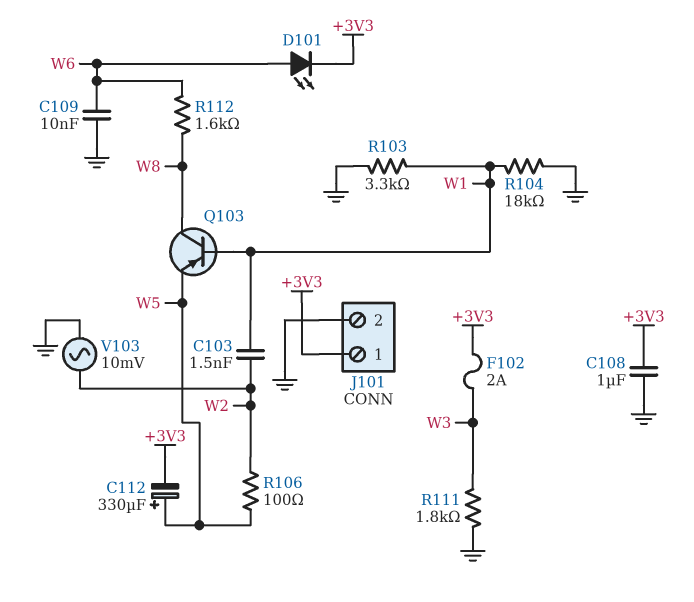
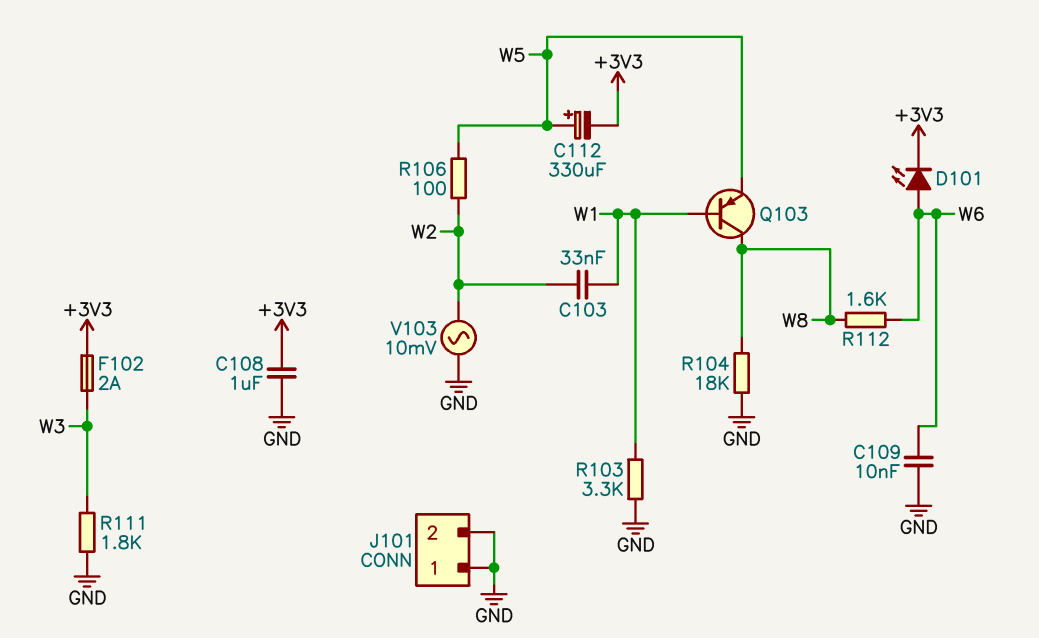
C103: 1.5nF (W1, W2) -> 33nF (W1, W2)
J101 pin 1: +3V3 -> GND
R104: 18k (GND, W1) -> 18k (GND, W8)

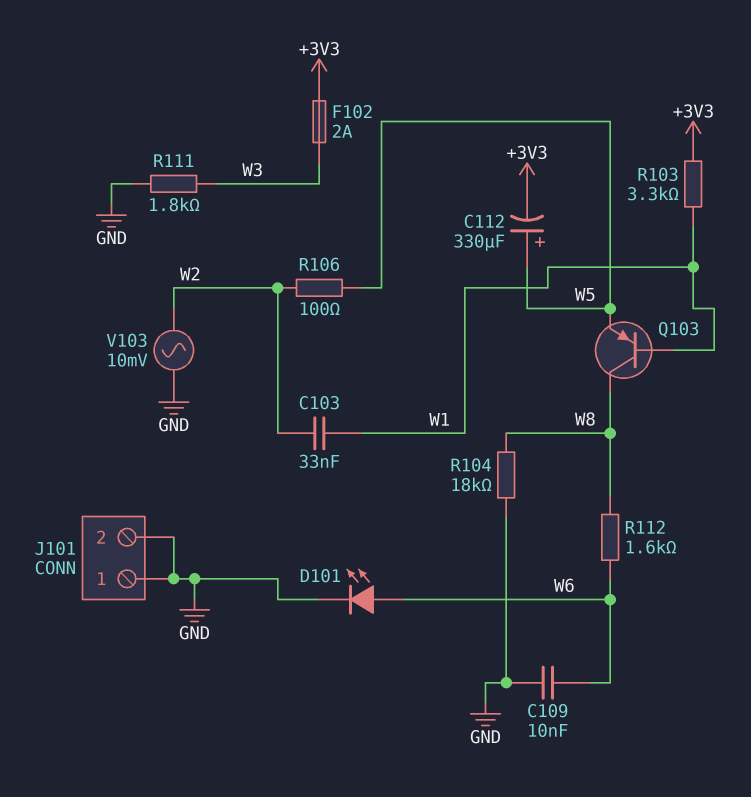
C108: 1uF (+3V3, GND) -> none
D101: LED (A W6, K +3V3) -> LED (A W6, K GND)
R103: 3.3k (GND, W1) -> 3.3k (+3V3, W1)

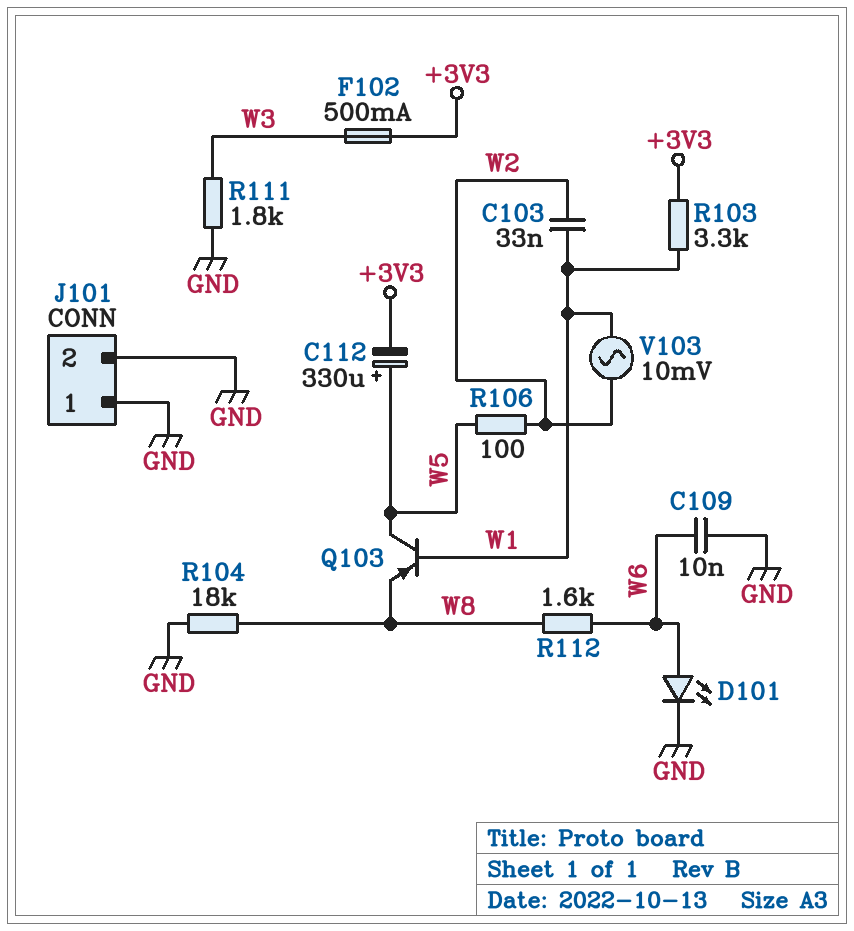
F102: 2A (+3V3, W3) -> 500mA (+3V3, W3)
Q103: PNP (B W1, C W8, E W5) -> PNP (B W1, C W5, E W8)
V103: AC 10mV (GND, W2) -> AC 10mV (W1, W2)

